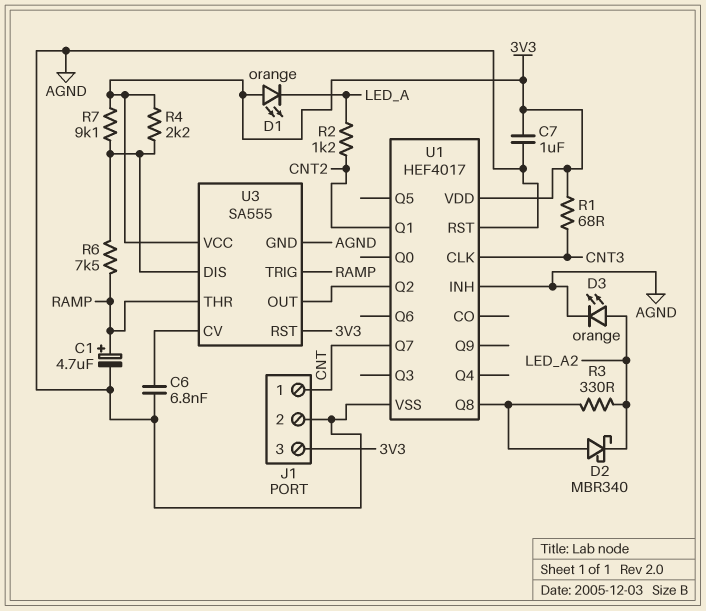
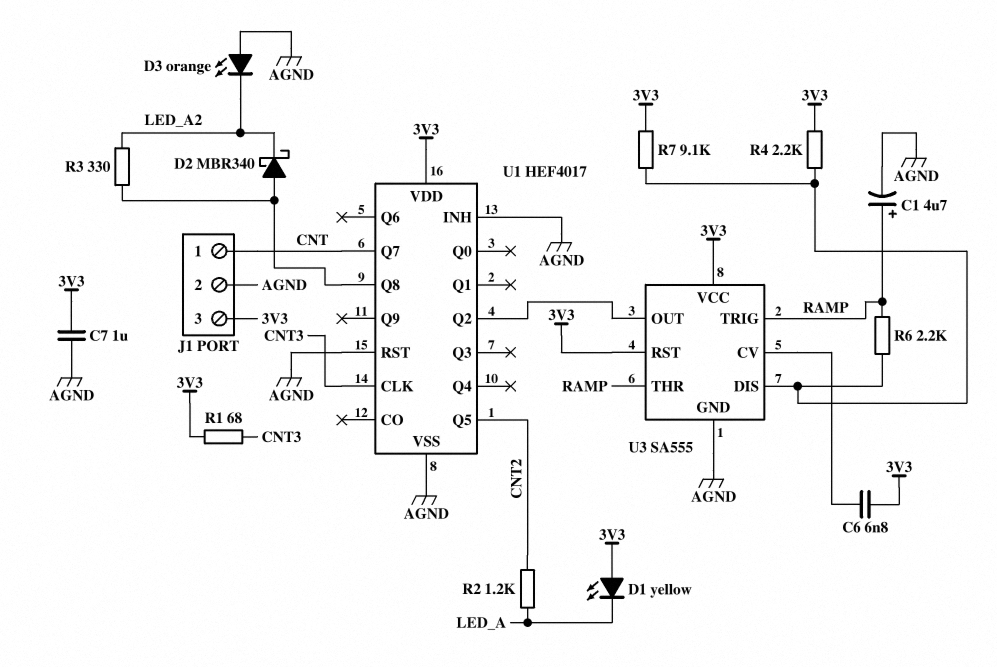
C6: 6.8nF (AGND, U3/CV) -> 6.8nF (3V3, U3/CV)
D1: LED orange (A 3V3, K LED_A) -> LED yellow (A 3V3, K LED_A)
D3: LED orange (A LED_A2, K AGND) -> LED orange (A AGND, K LED_A2)
R6: 7.5k (RAMP, U3/DIS) -> 2.2k (RAMP, U3/DIS)
U1 pin Q1: CNT2 -> none
U1 pin Q5: none -> CNT2

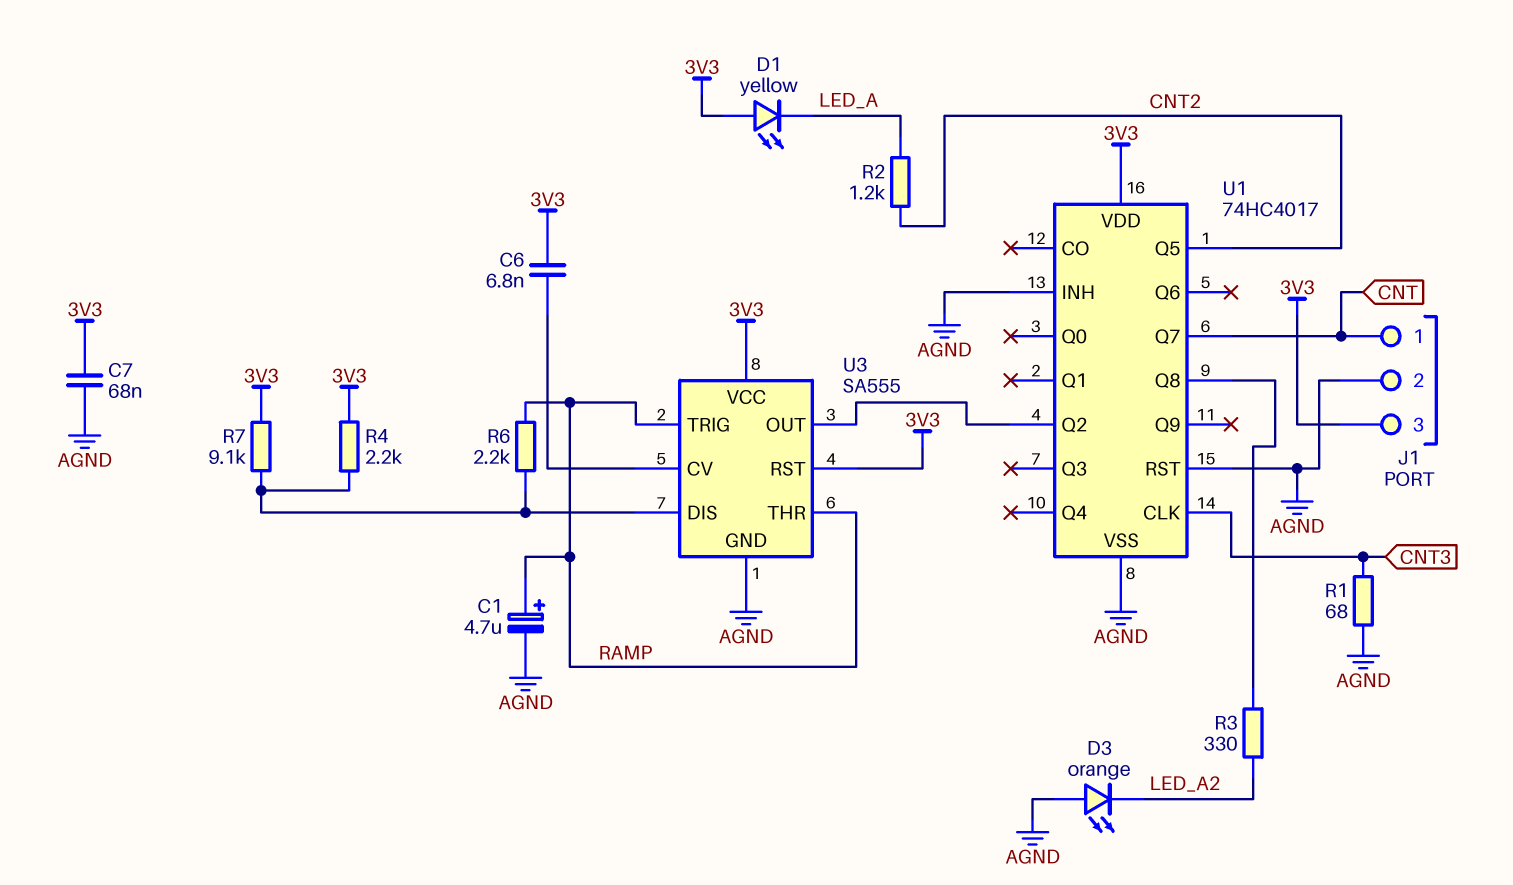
C7: 1uF (3V3, AGND) -> 68nF (3V3, AGND)
D2: schottky MBR340 (A U1/Q8, K LED_A2) -> none
R1: 68 (3V3, CNT3) -> 68 (AGND, CNT3)
U1: HEF4017 -> 74HC4017

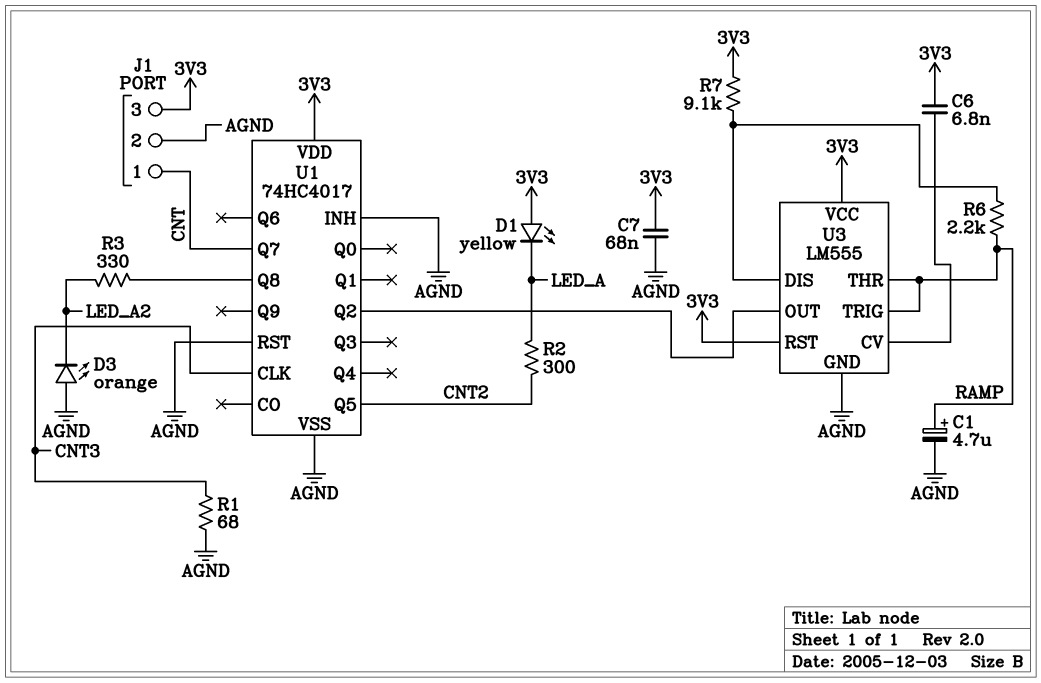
R2: 1.2k (CNT2, LED_A) -> 300 (CNT2, LED_A)
R4: 2.2k (3V3, U3/DIS) -> none
U3: SA555 -> LM555

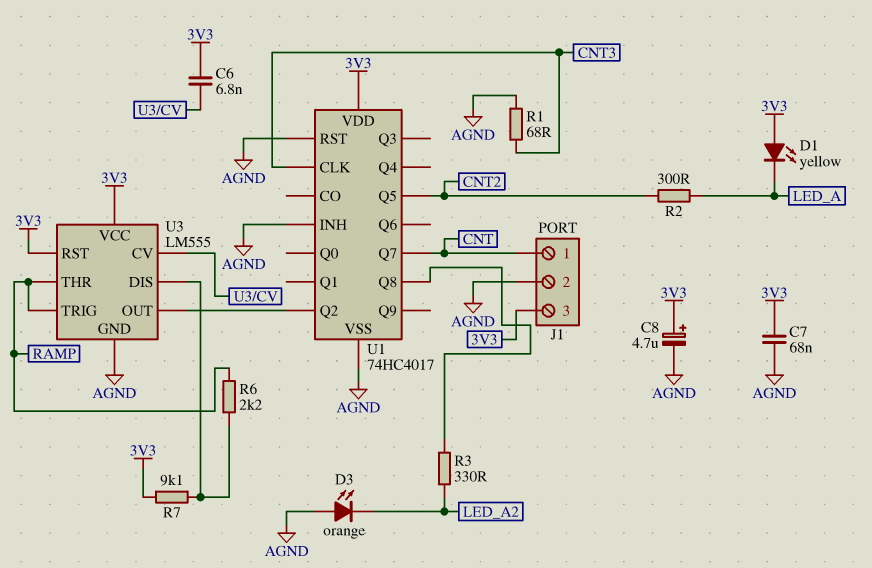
C1: 4.7uF (plus RAMP, minus AGND) -> none
C8: none -> 4.7uF (plus 3V3, minus AGND)

